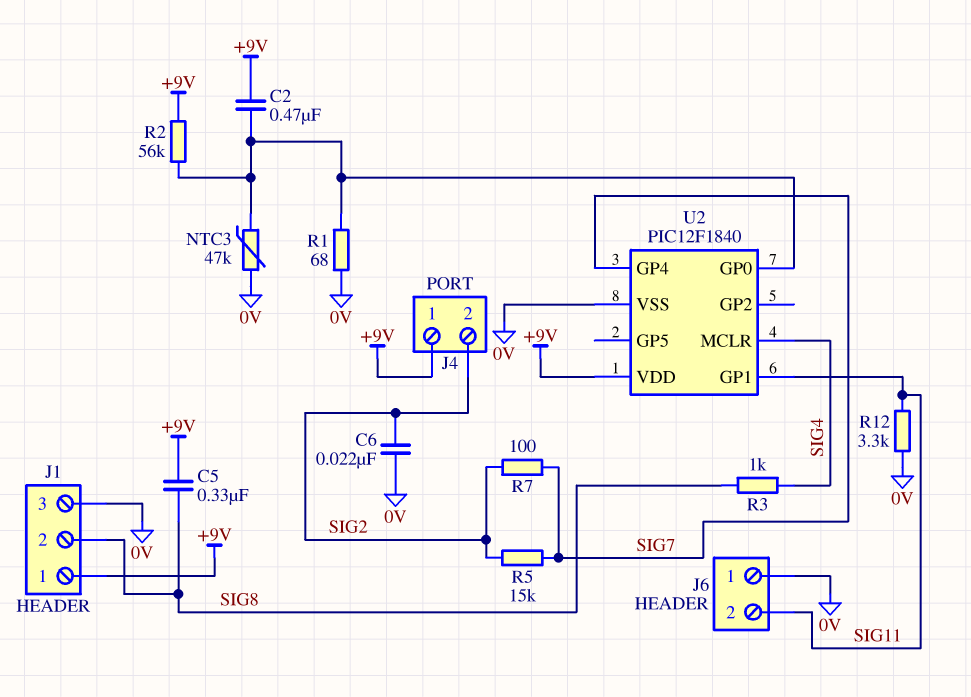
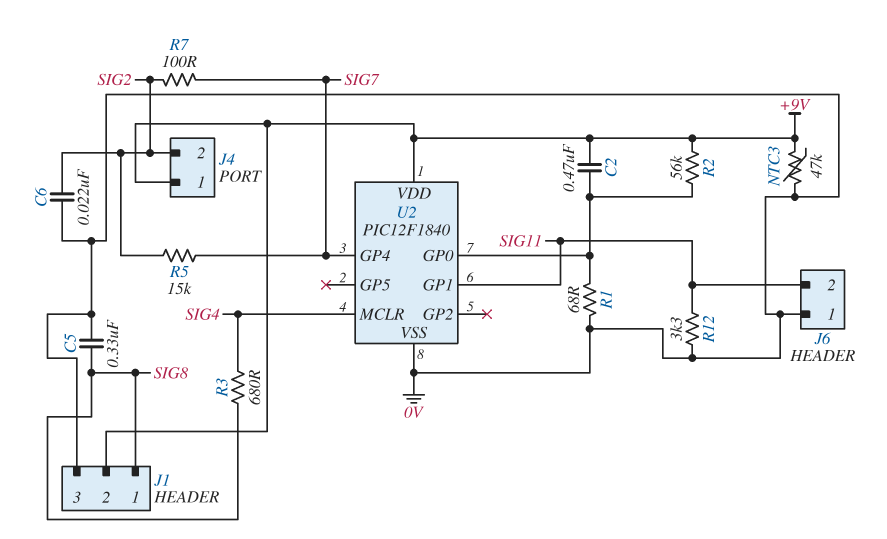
C5: 330nF (+9V, SIG8) -> 330nF (0V, SIG8)
J1 pin 1: +9V -> SIG8
J1 pin 2: SIG8 -> +9V
NTC3: 47k (0V, U2/GP0) -> 47k (+9V, 0V)
R3: 1k (SIG4, SIG8) -> 680 (SIG4, SIG8)

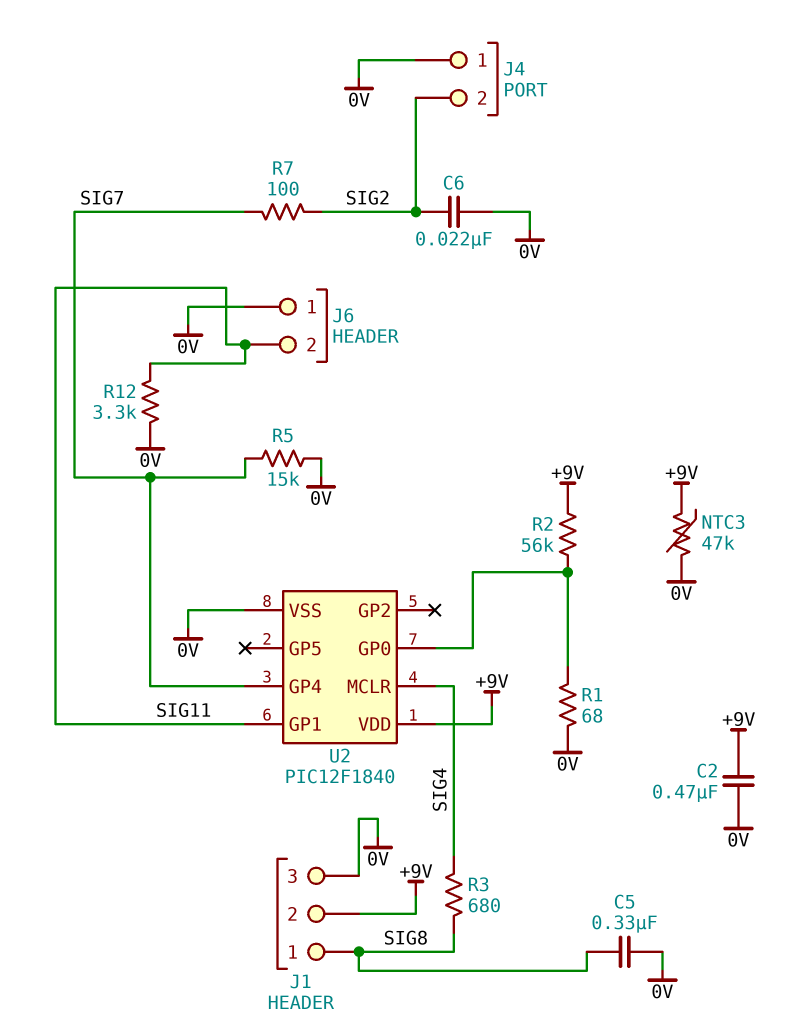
C2: 470nF (+9V, U2/GP0) -> 470nF (+9V, 0V)
J4 pin 1: +9V -> 0V
R5: 15k (SIG2, SIG7) -> 15k (0V, SIG7)

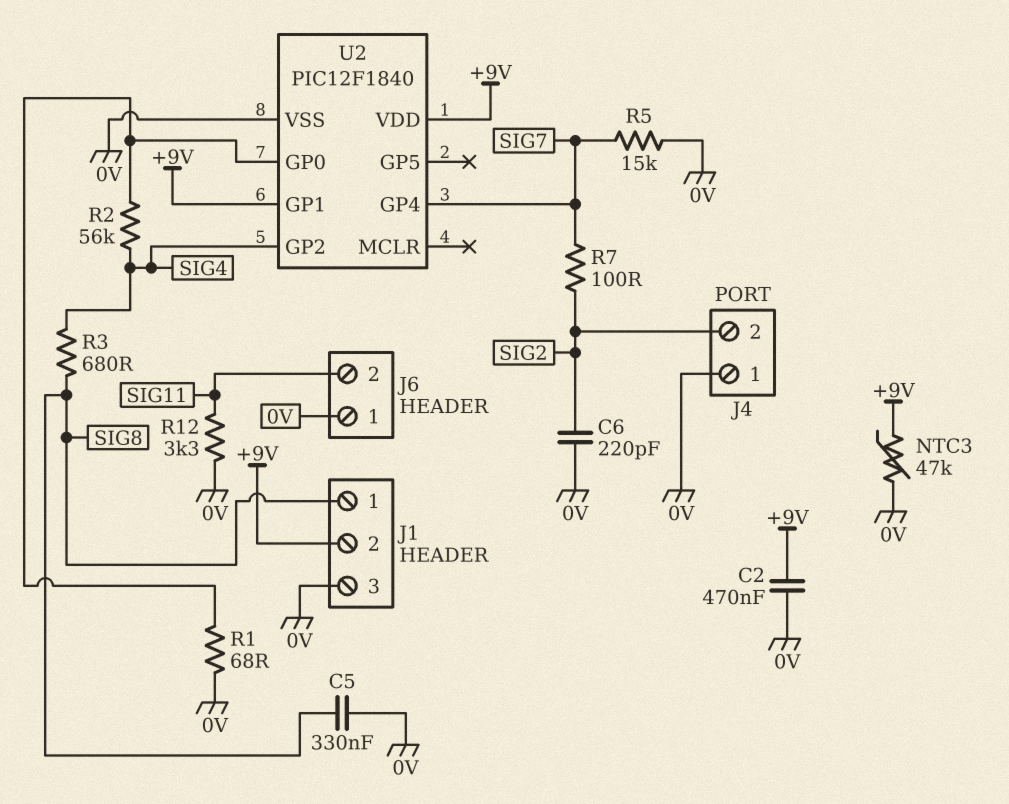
C6: 22nF (0V, SIG2) -> 220pF (0V, SIG2)
R2: 56k (+9V, U2/GP0) -> 56k (SIG4, U2/GP0)
U2 pin GP1: SIG11 -> +9V
U2 pin GP2: none -> SIG4
U2 pin MCLR: SIG4 -> none

